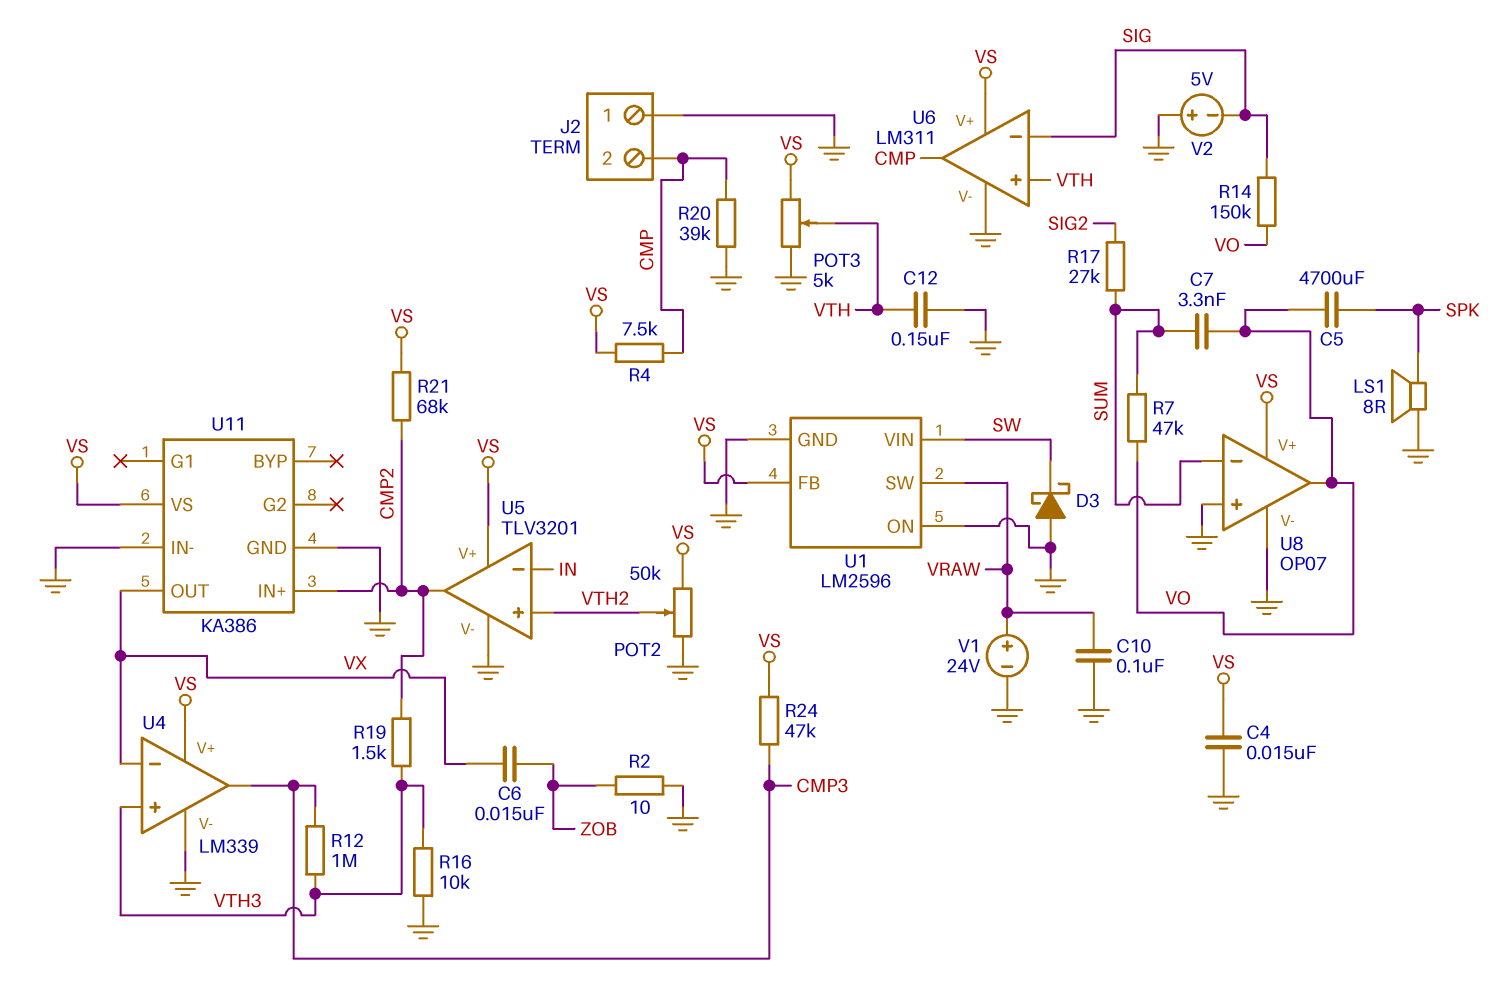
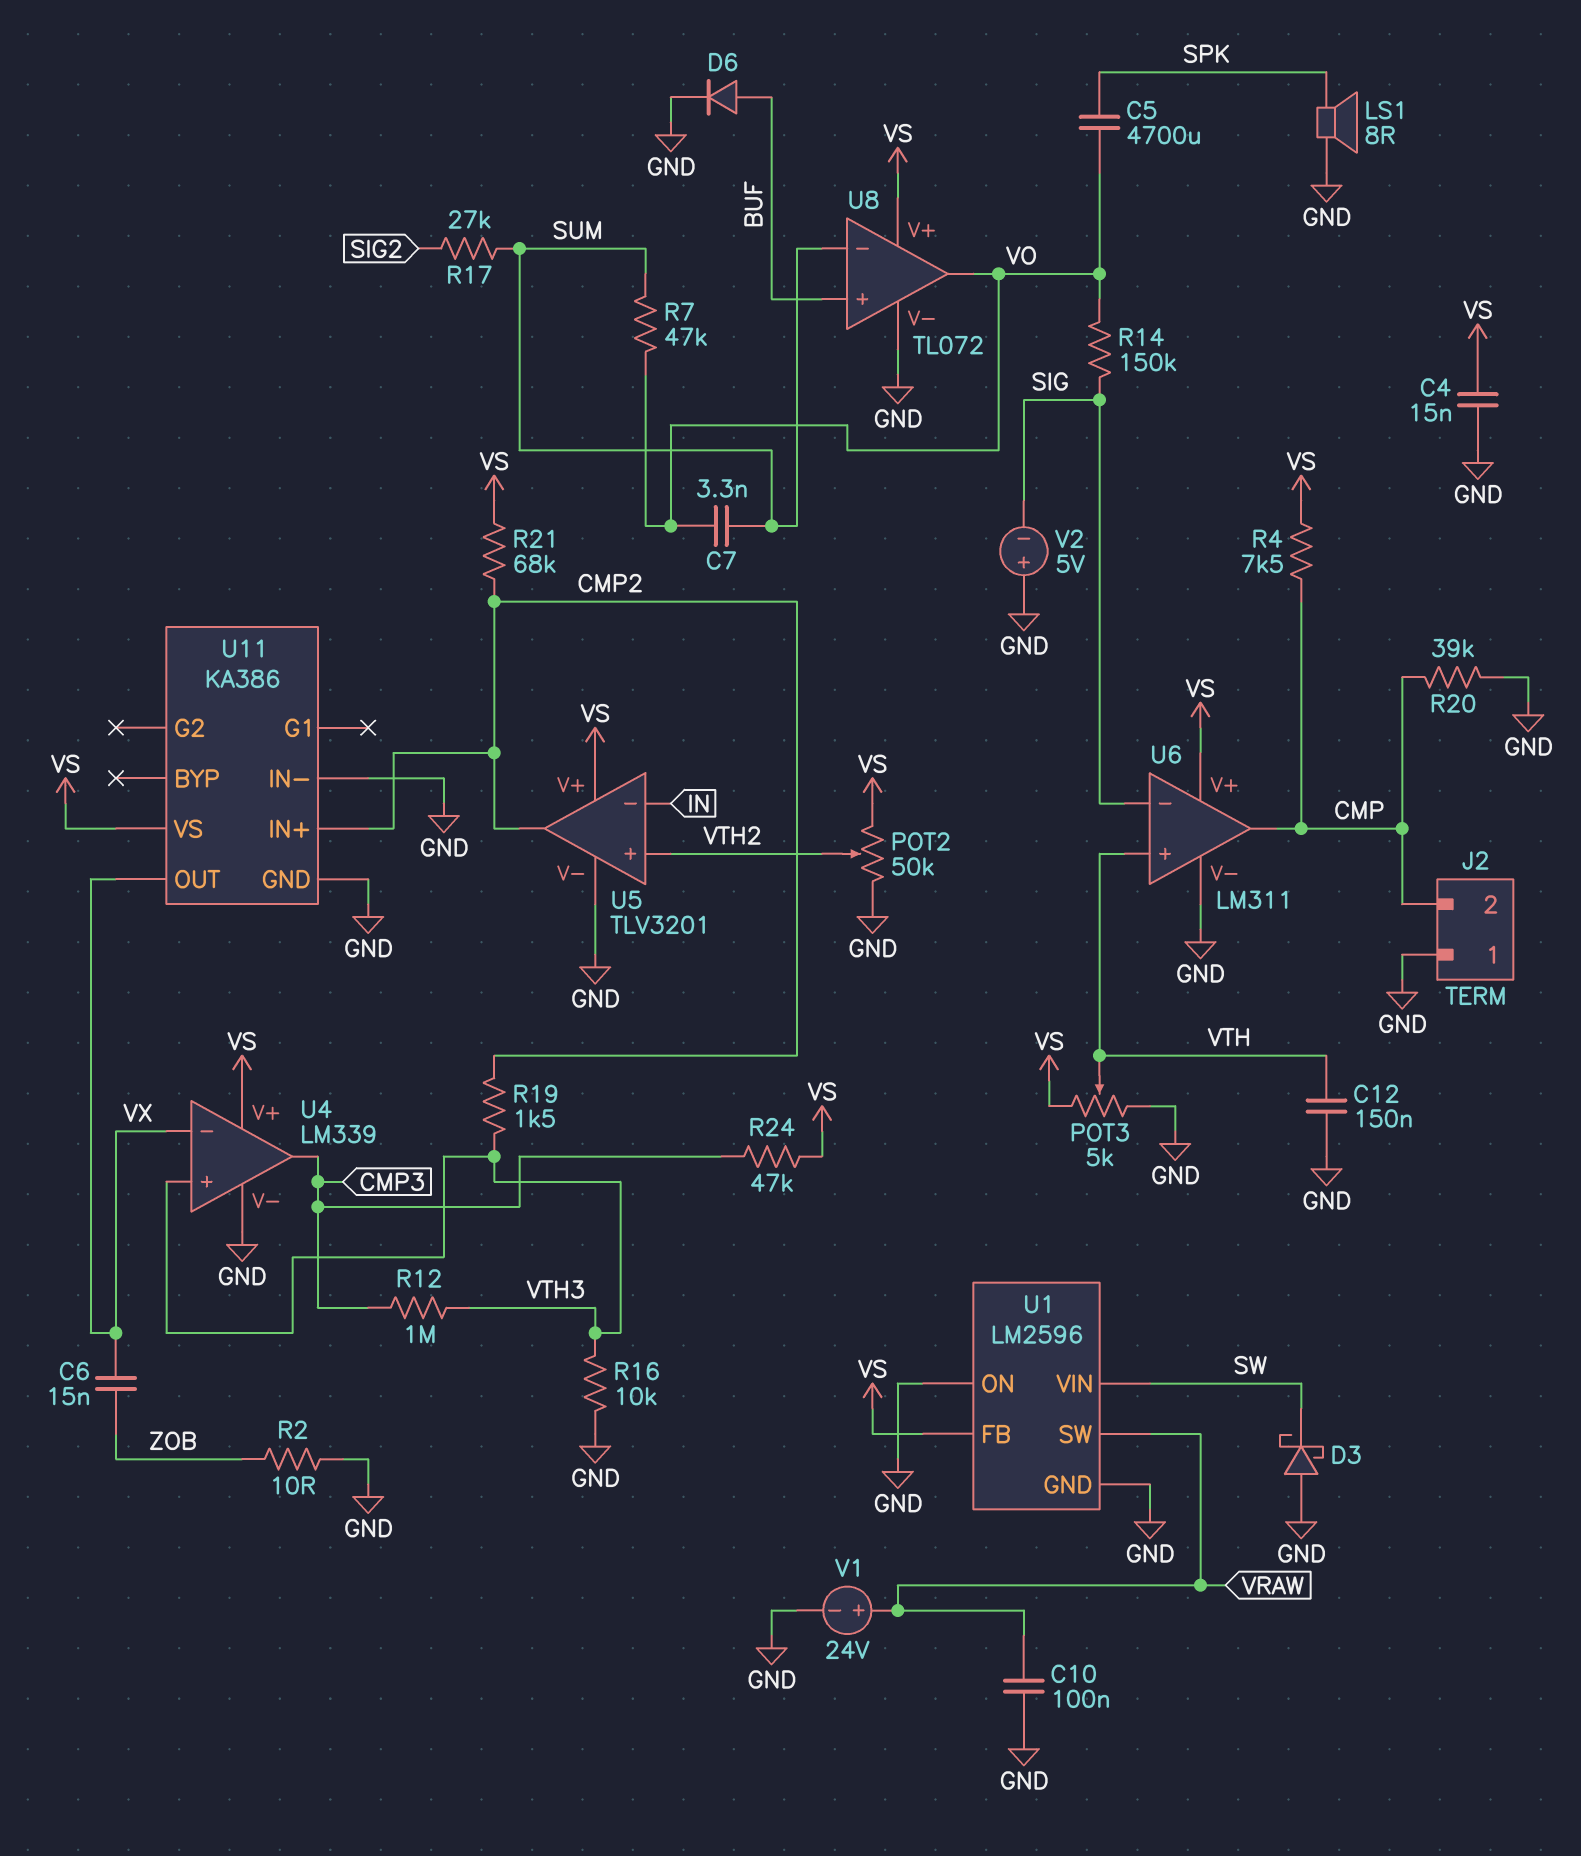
D6: none -> diode (A BUF, K GND)
U8: OP07 -> TL072
U8 pin in+: GND -> BUF

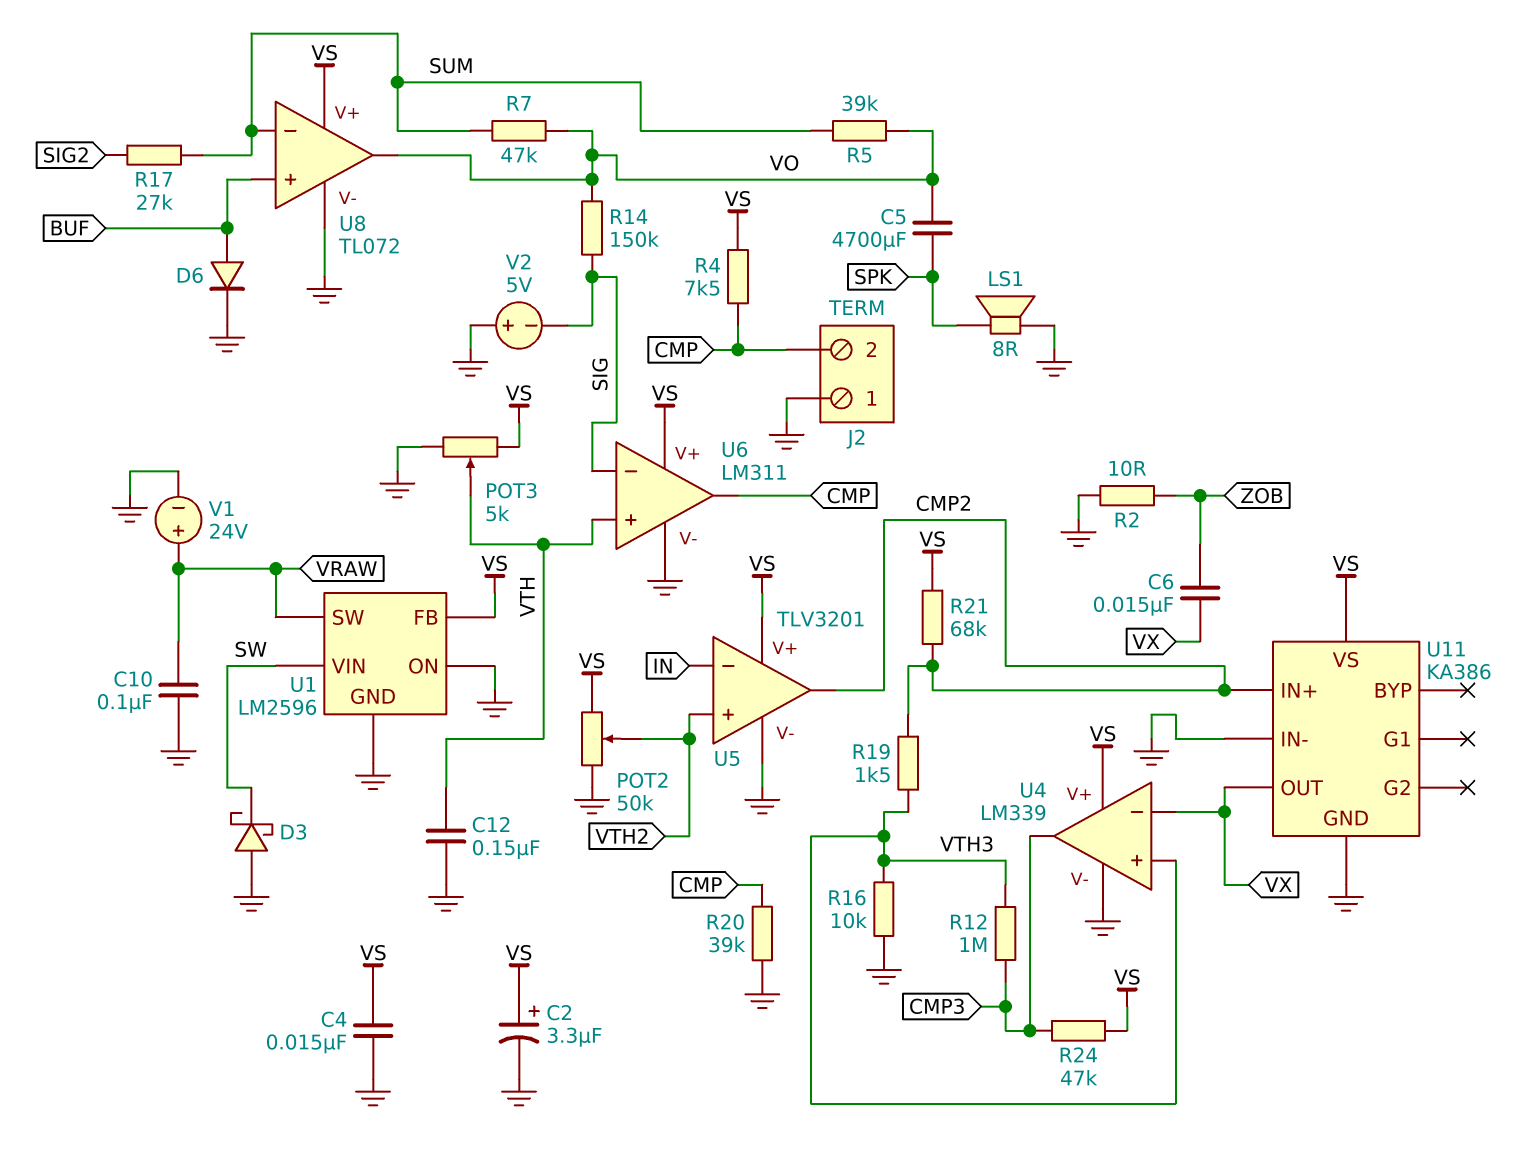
C2: none -> 3.3uF (plus VS, minus GND)
C7: 3.3nF (SUM, VO) -> none
R5: none -> 39k (SUM, VO)

